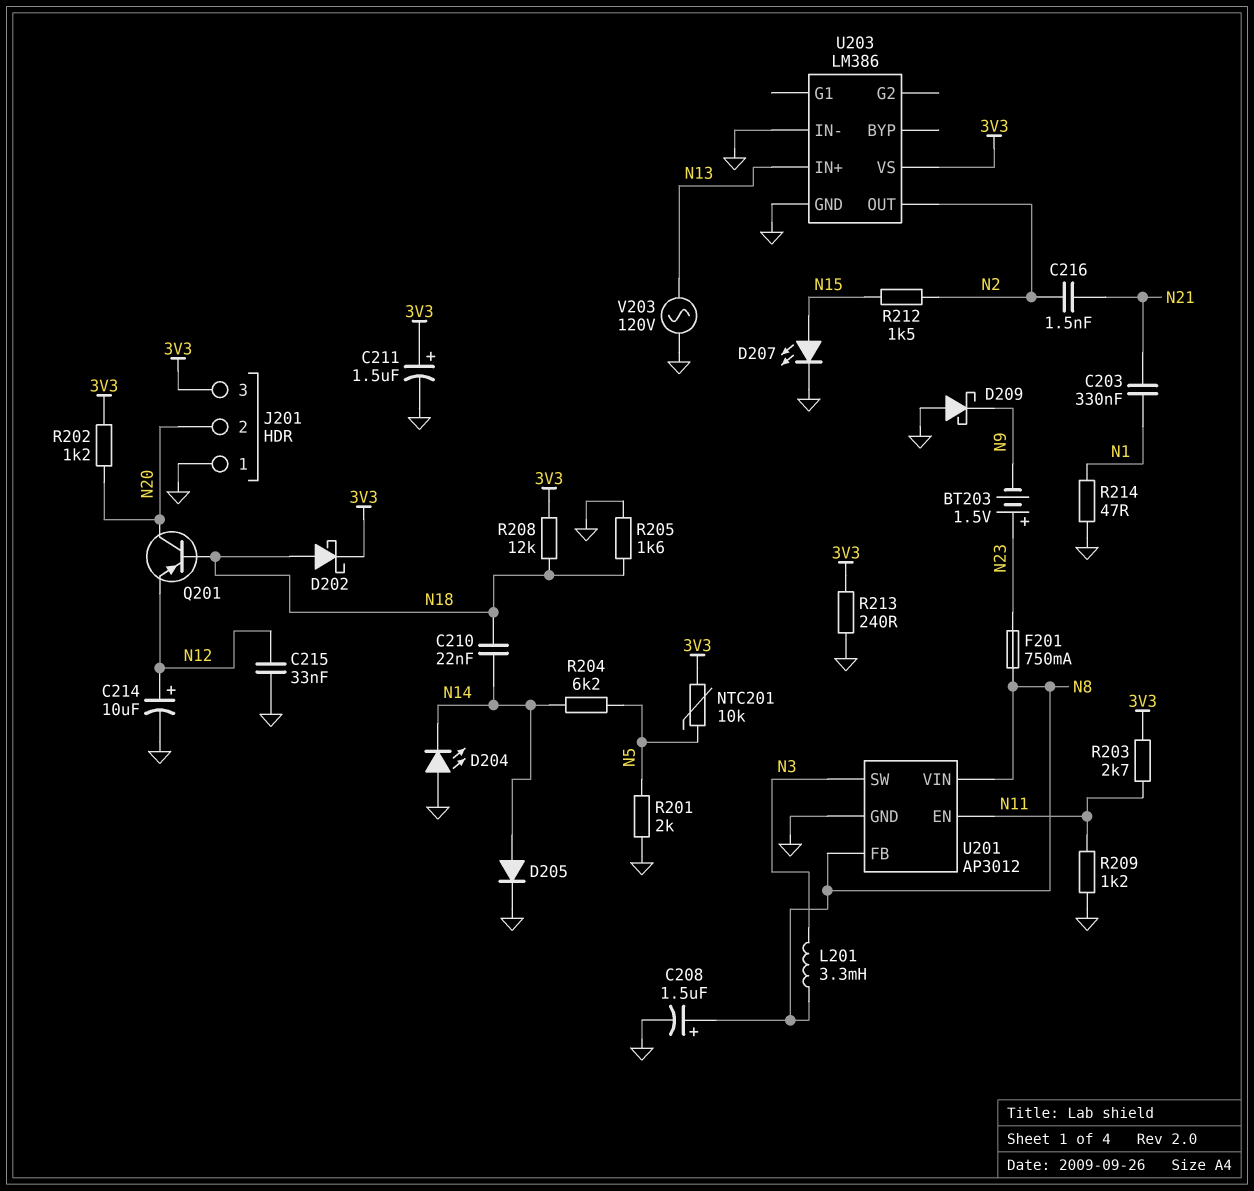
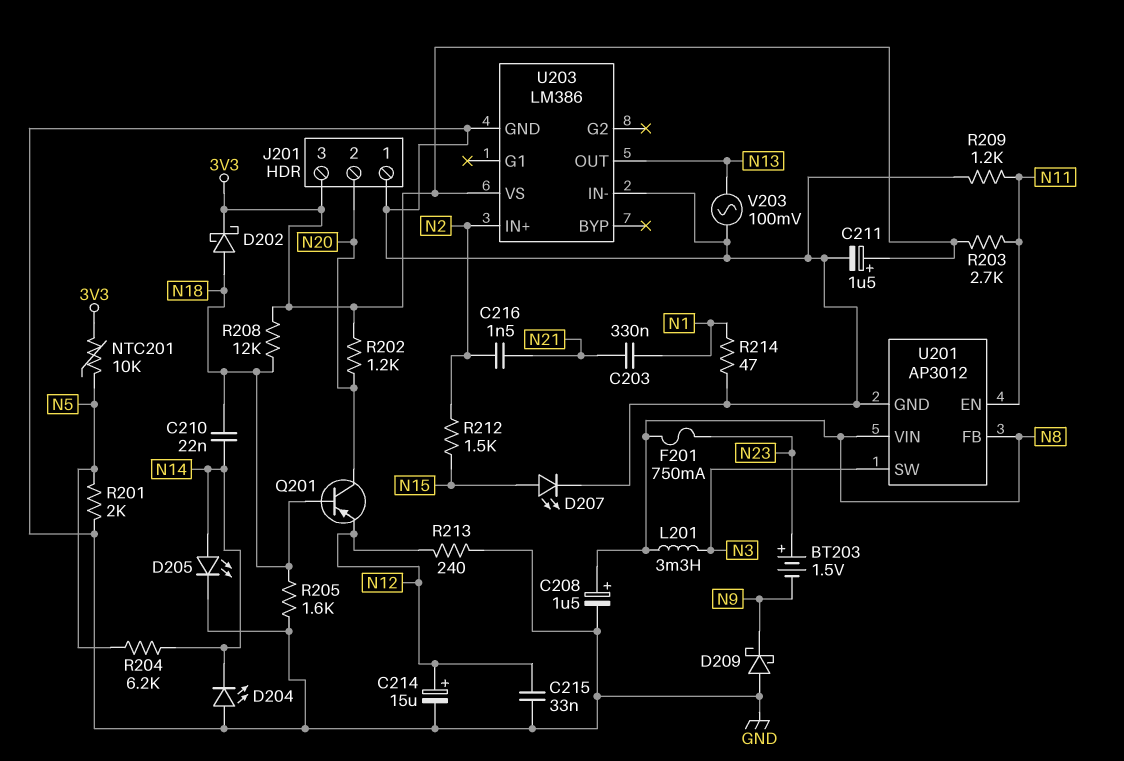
C214: 10uF (plus N12, minus GND) -> 15uF (plus N12, minus GND)
D205: diode (A N14, K GND) -> LED (A N14, K GND)
R213: 240 (3V3, GND) -> 240 (GND, N12)
U203 pin IN+: N13 -> N2
U203 pin OUT: N2 -> N13
V203: AC 120V (GND, N13) -> AC 100mV (GND, N13)

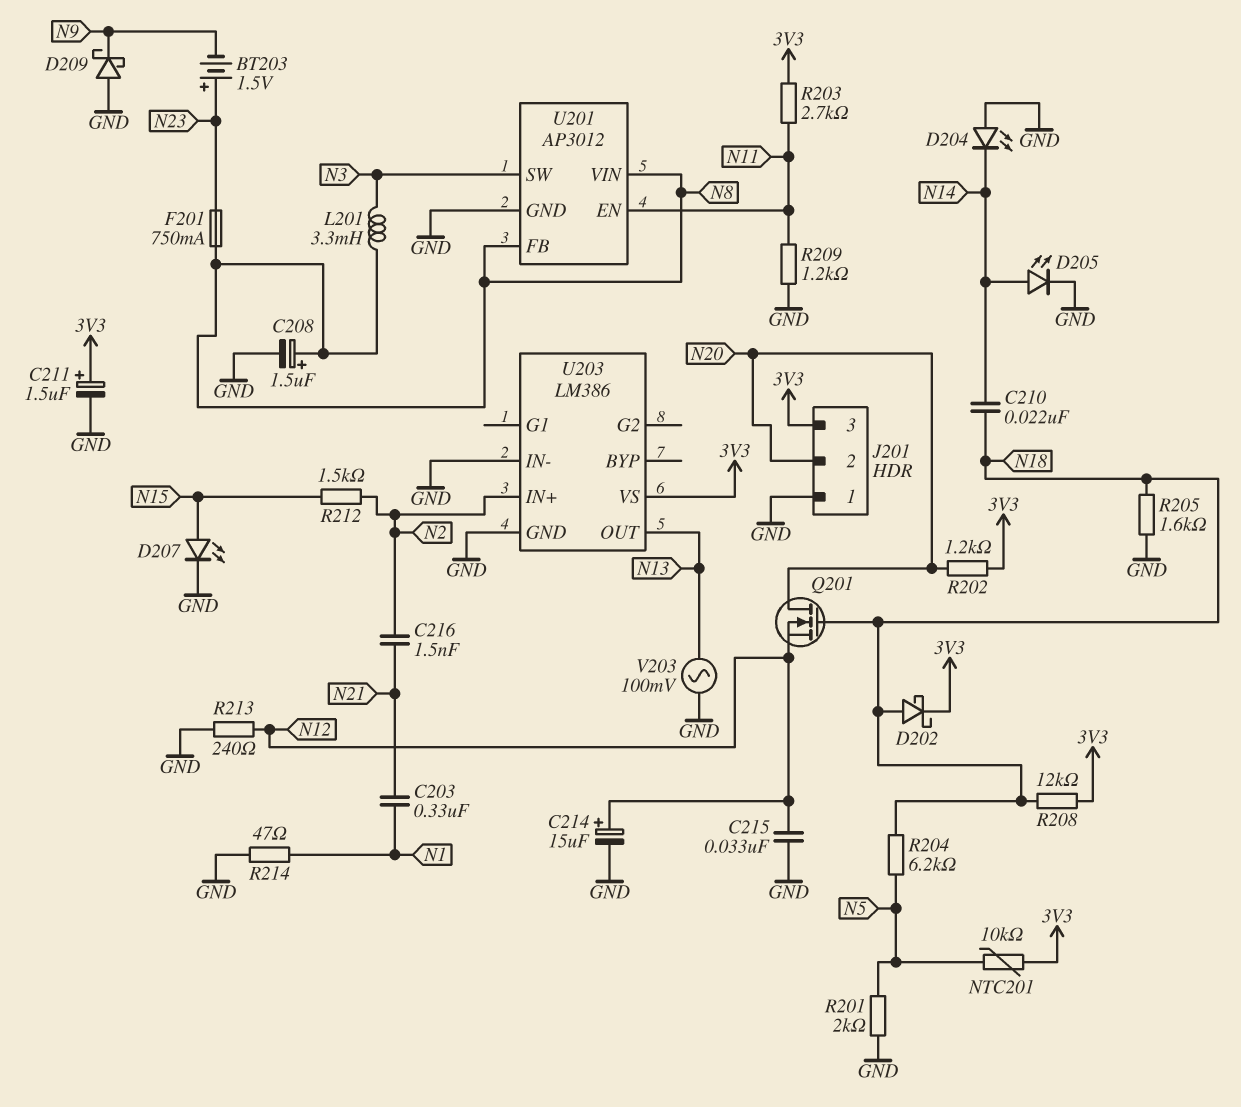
Q201: PNP (B N18, C N20, E N12) -> NMOS (G N18, D N20, S N12)
R204: 6.2k (N5, N14) -> 6.2k (N5, N18)

